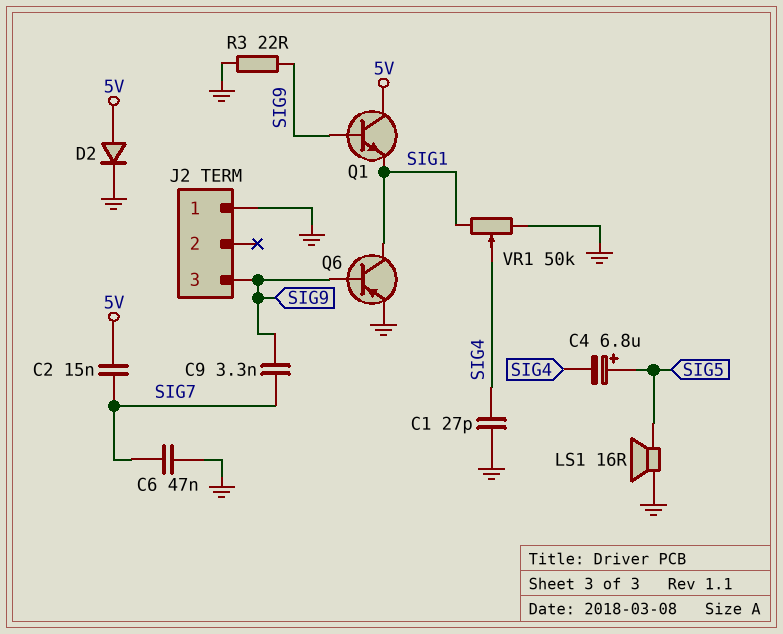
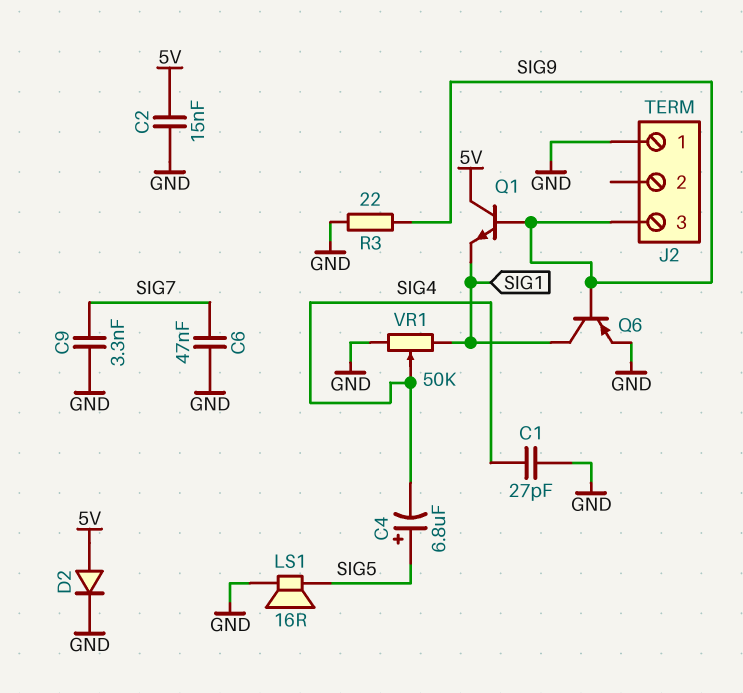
C2: 15nF (5V, SIG7) -> 15nF (5V, GND)
C9: 3.3nF (SIG7, SIG9) -> 3.3nF (GND, SIG7)

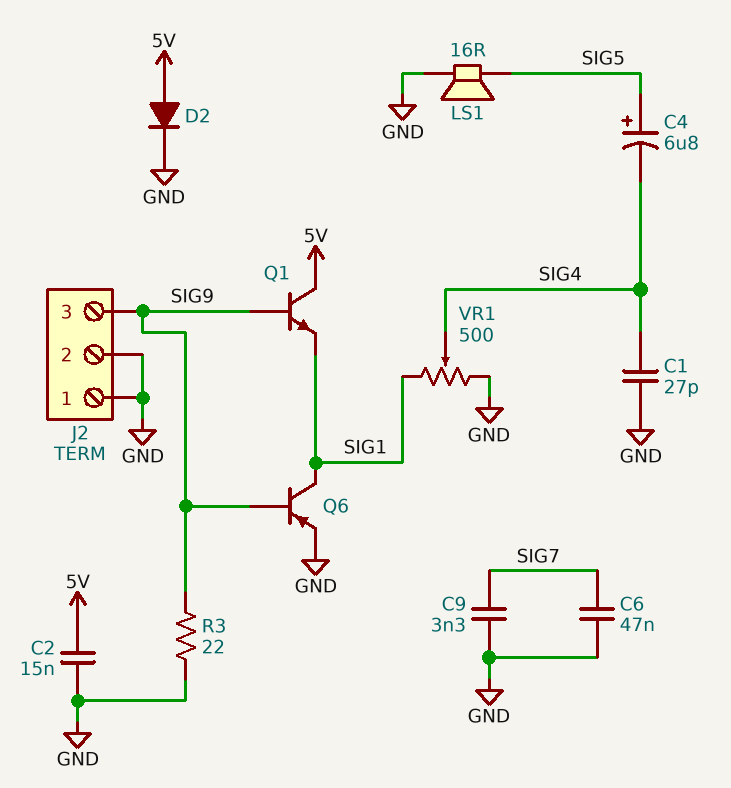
J2 pin 2: none -> GND
VR1: 50k (GND, SIG1, wiper SIG4) -> 500 (GND, SIG1, wiper SIG4)

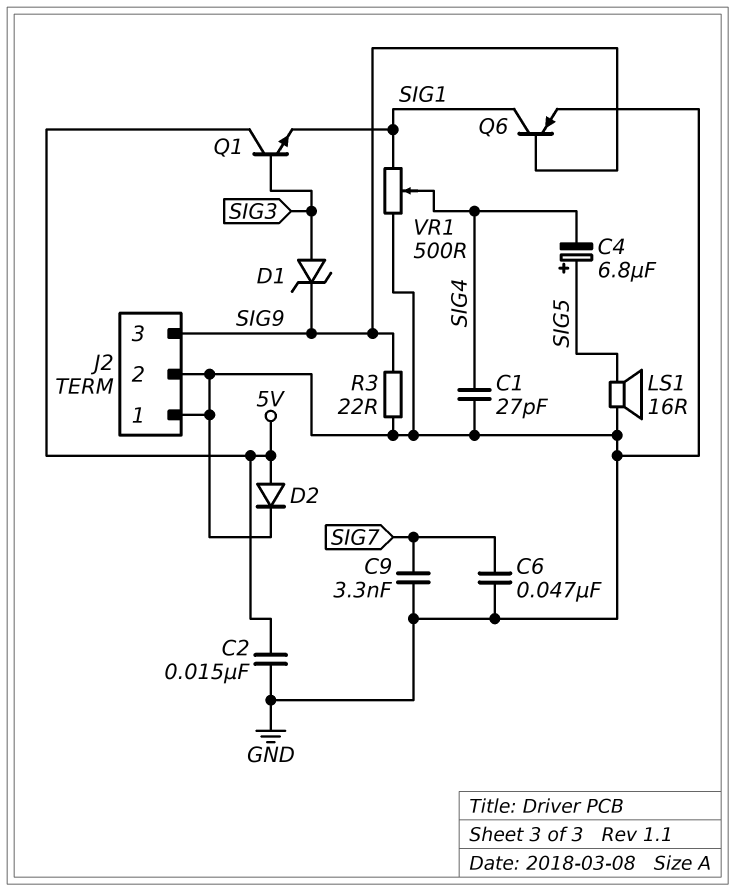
D1: none -> zener (A SIG3, K SIG9)
Q1: NPN (B SIG9, C 5V, E SIG1) -> NPN (B SIG3, C 5V, E SIG1)

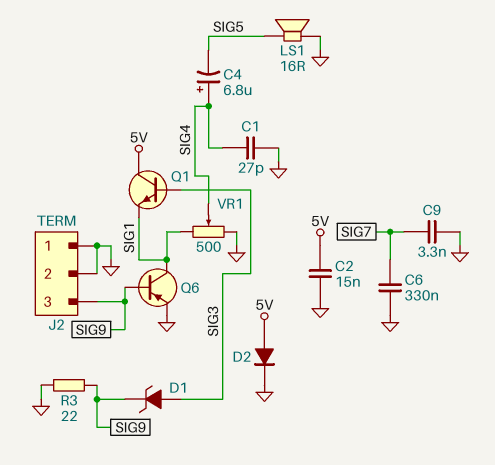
C4: 6.8uF (plus SIG5, minus SIG4) -> 6.8uF (plus SIG4, minus SIG5)
C6: 47nF (GND, SIG7) -> 330nF (GND, SIG7)

